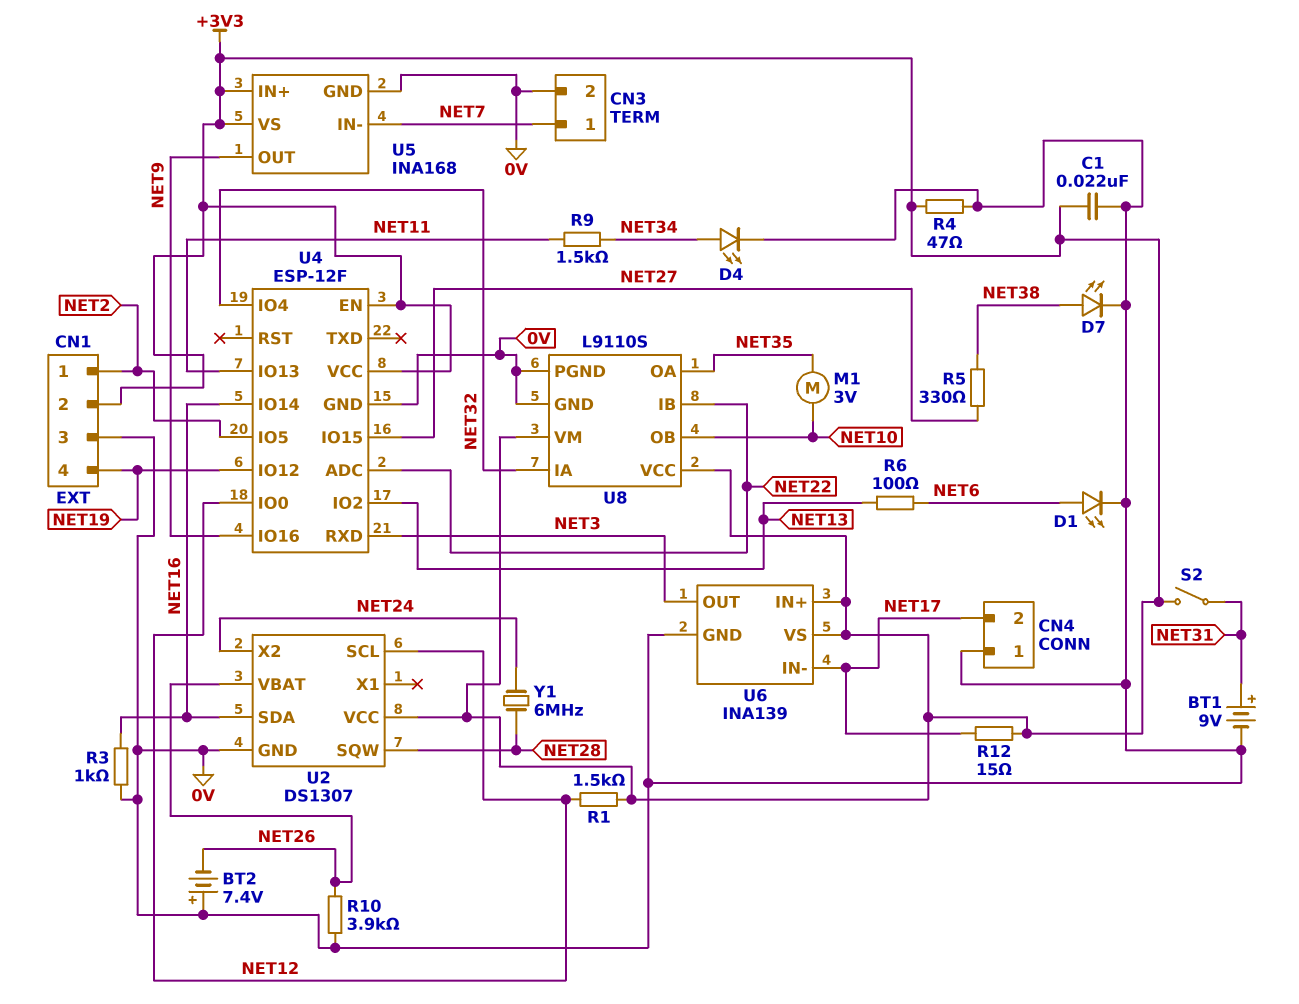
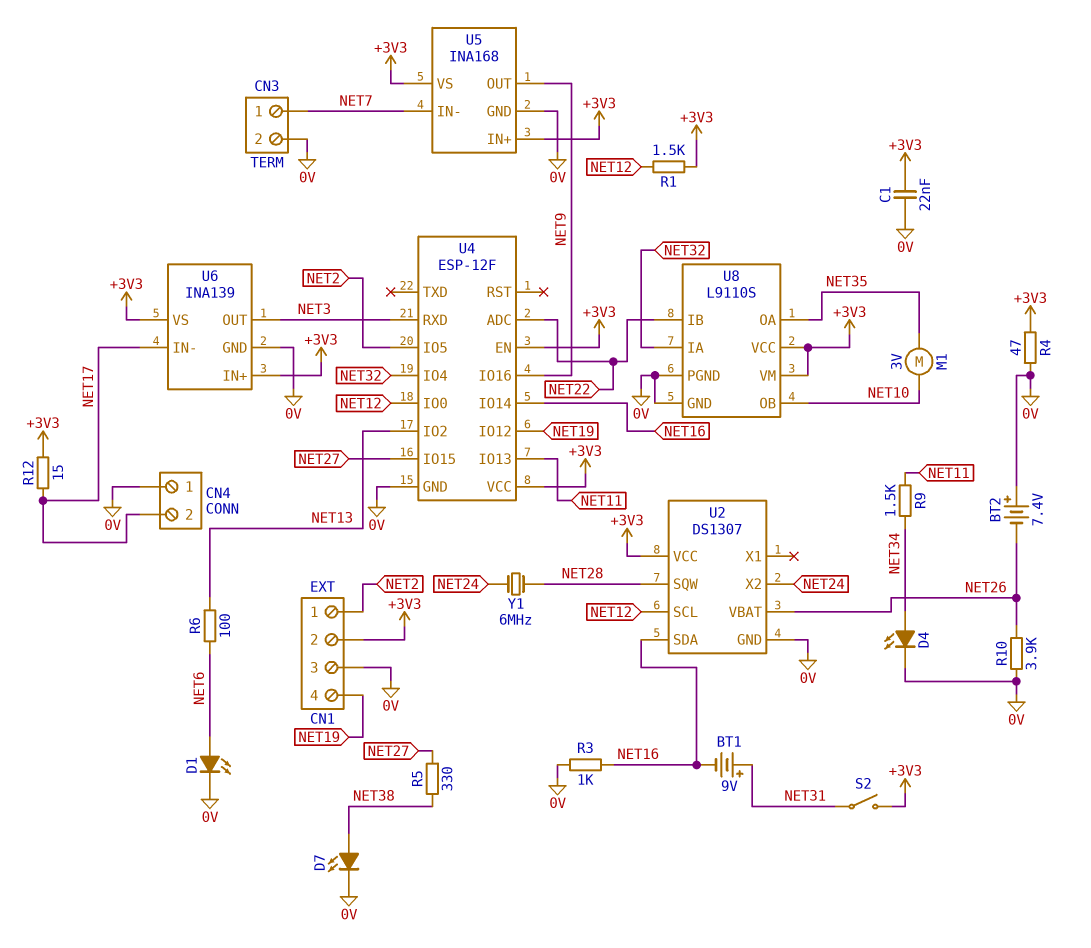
BT1: 9V (plus NET31, minus 0V) -> 9V (plus NET31, minus NET16)

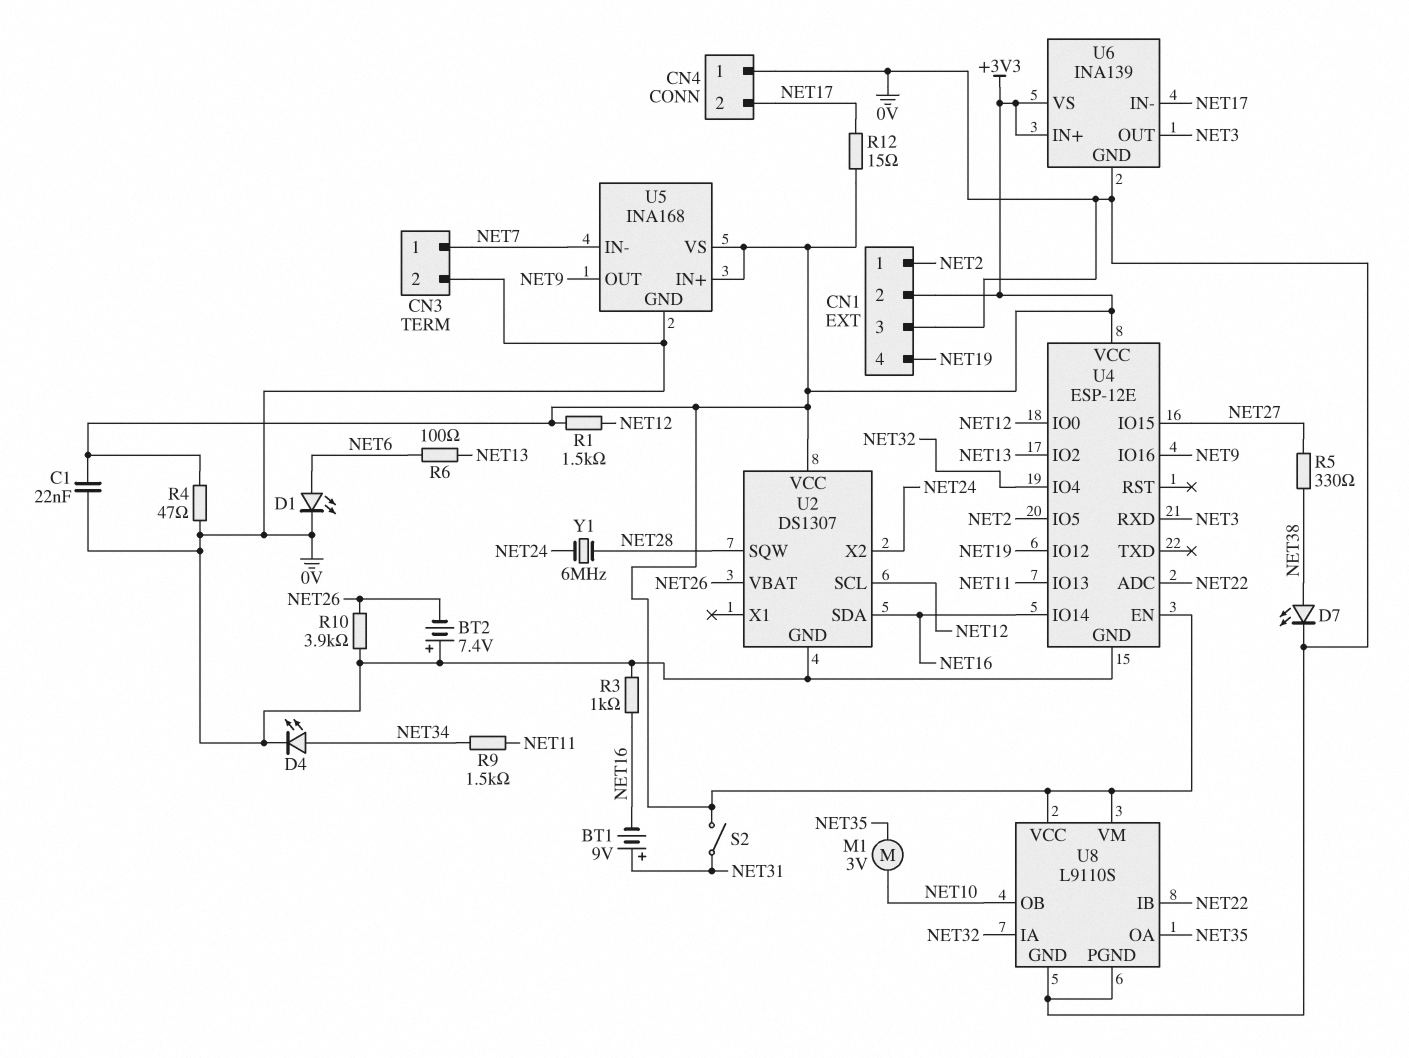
U4: ESP-12F -> ESP-12E

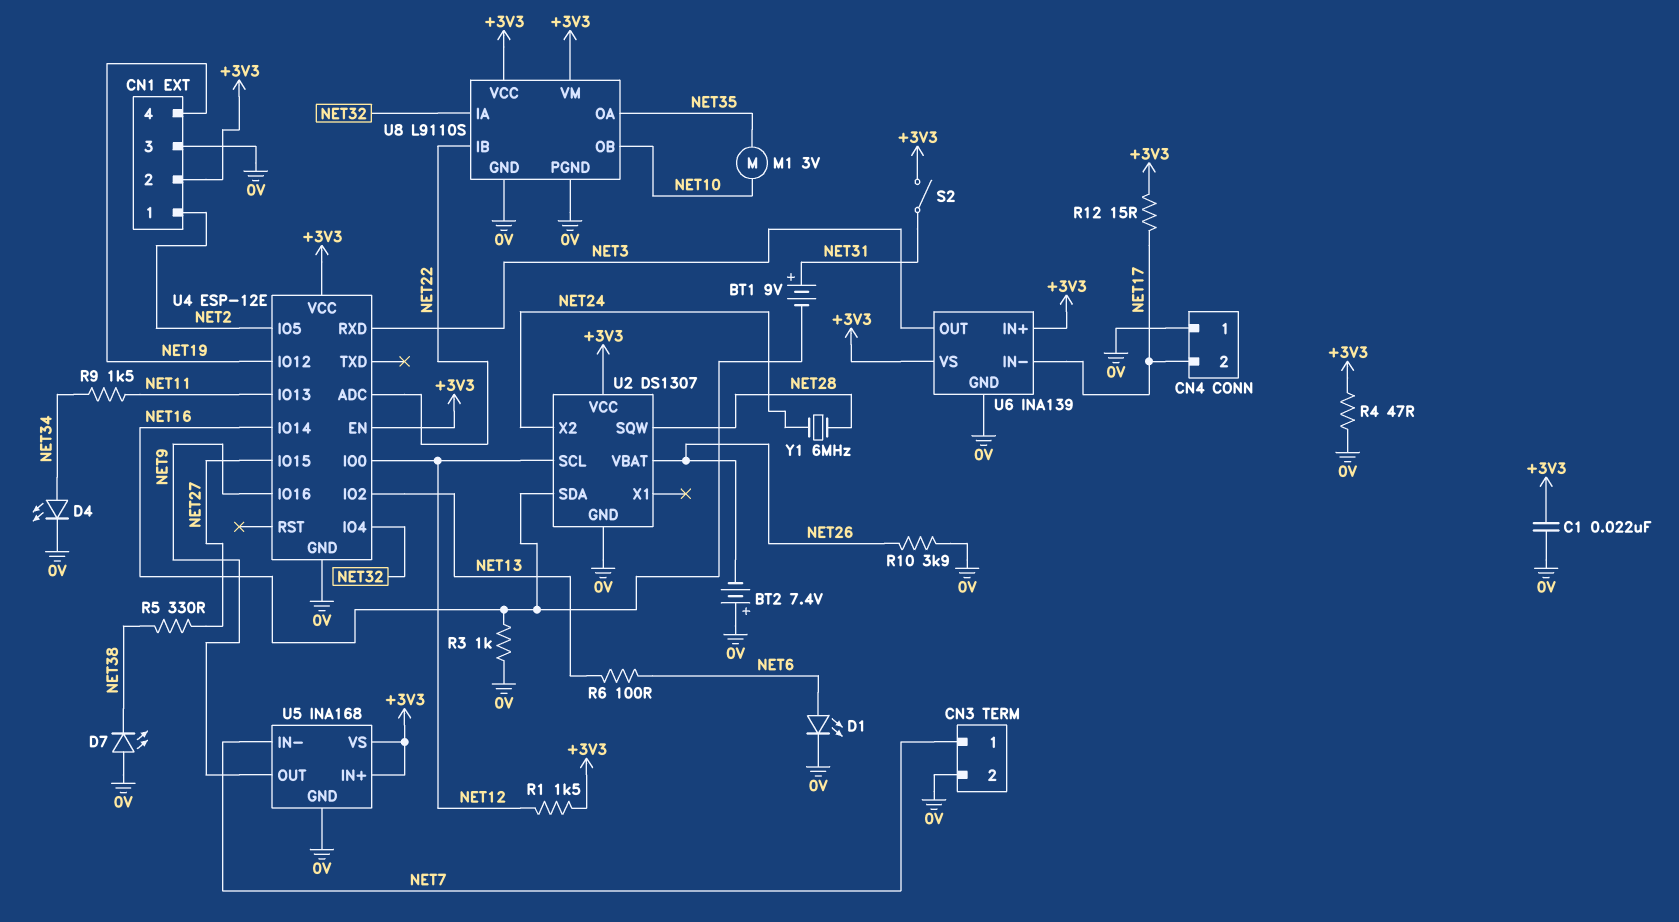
D7: LED (A NET38, K 0V) -> LED (A 0V, K NET38)

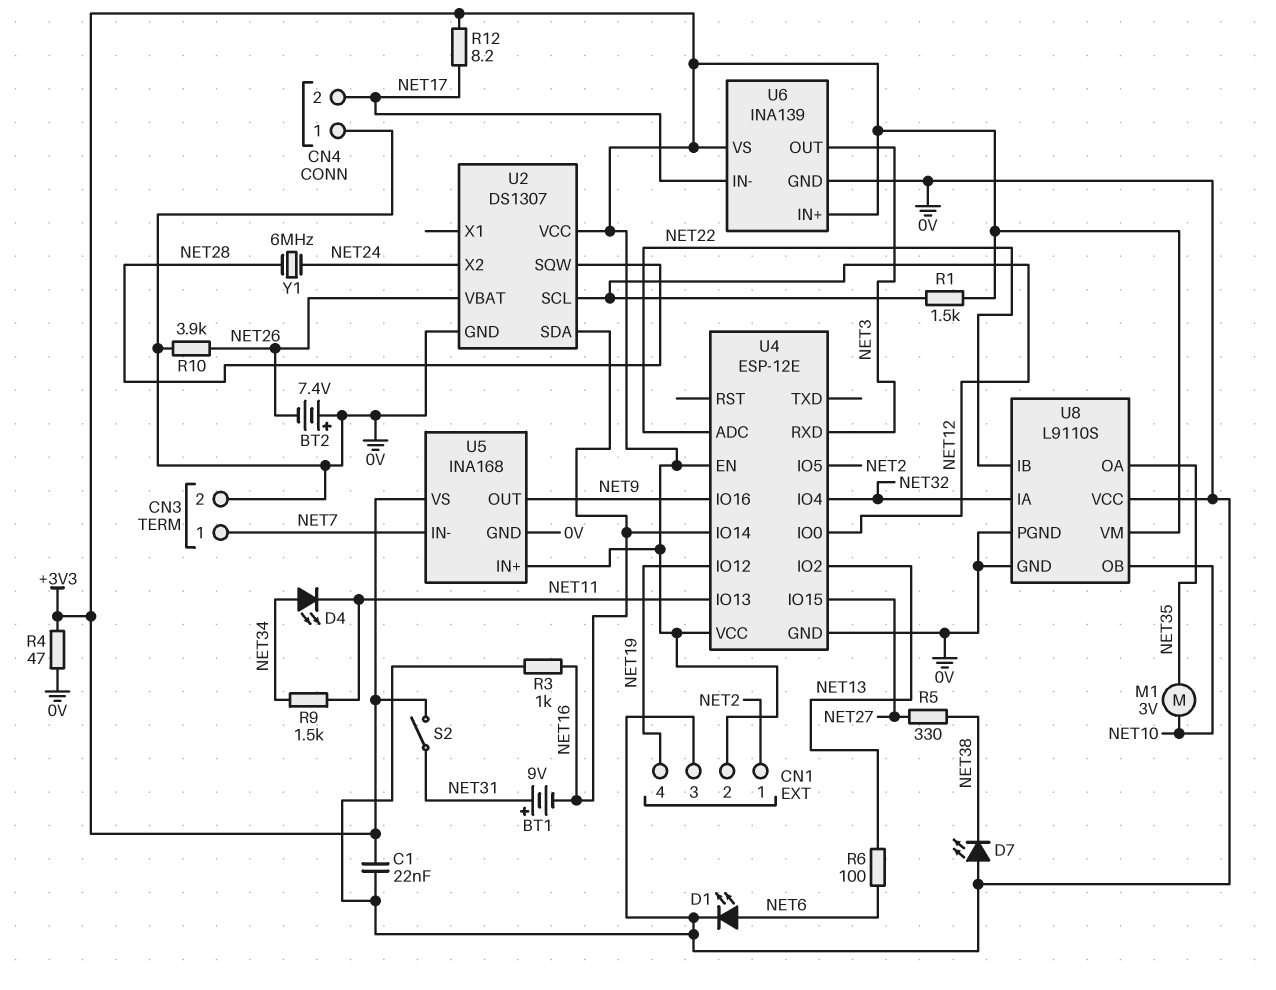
D4: LED (A NET34, K 0V) -> LED (A NET34, K NET11)
R12: 15 (+3V3, NET17) -> 8.2 (+3V3, NET17)
U8 pin VCC: +3V3 -> 0V

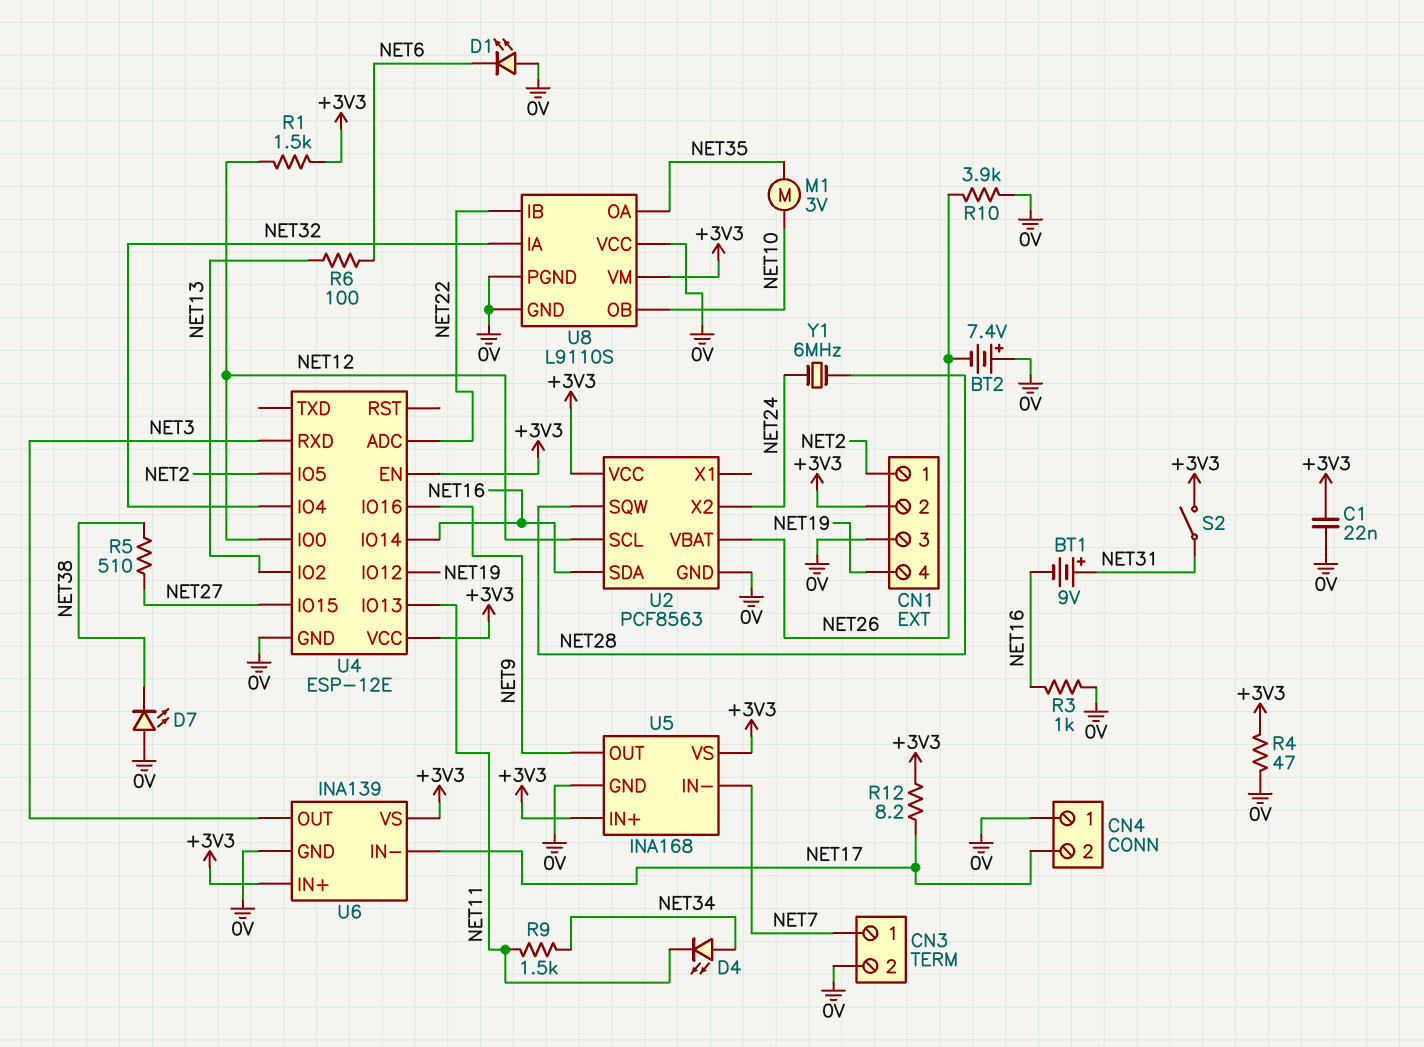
D1: LED (A NET6, K 0V) -> LED (A 0V, K NET6)
R5: 330 (NET27, NET38) -> 510 (NET27, NET38)
U2: DS1307 -> PCF8563

